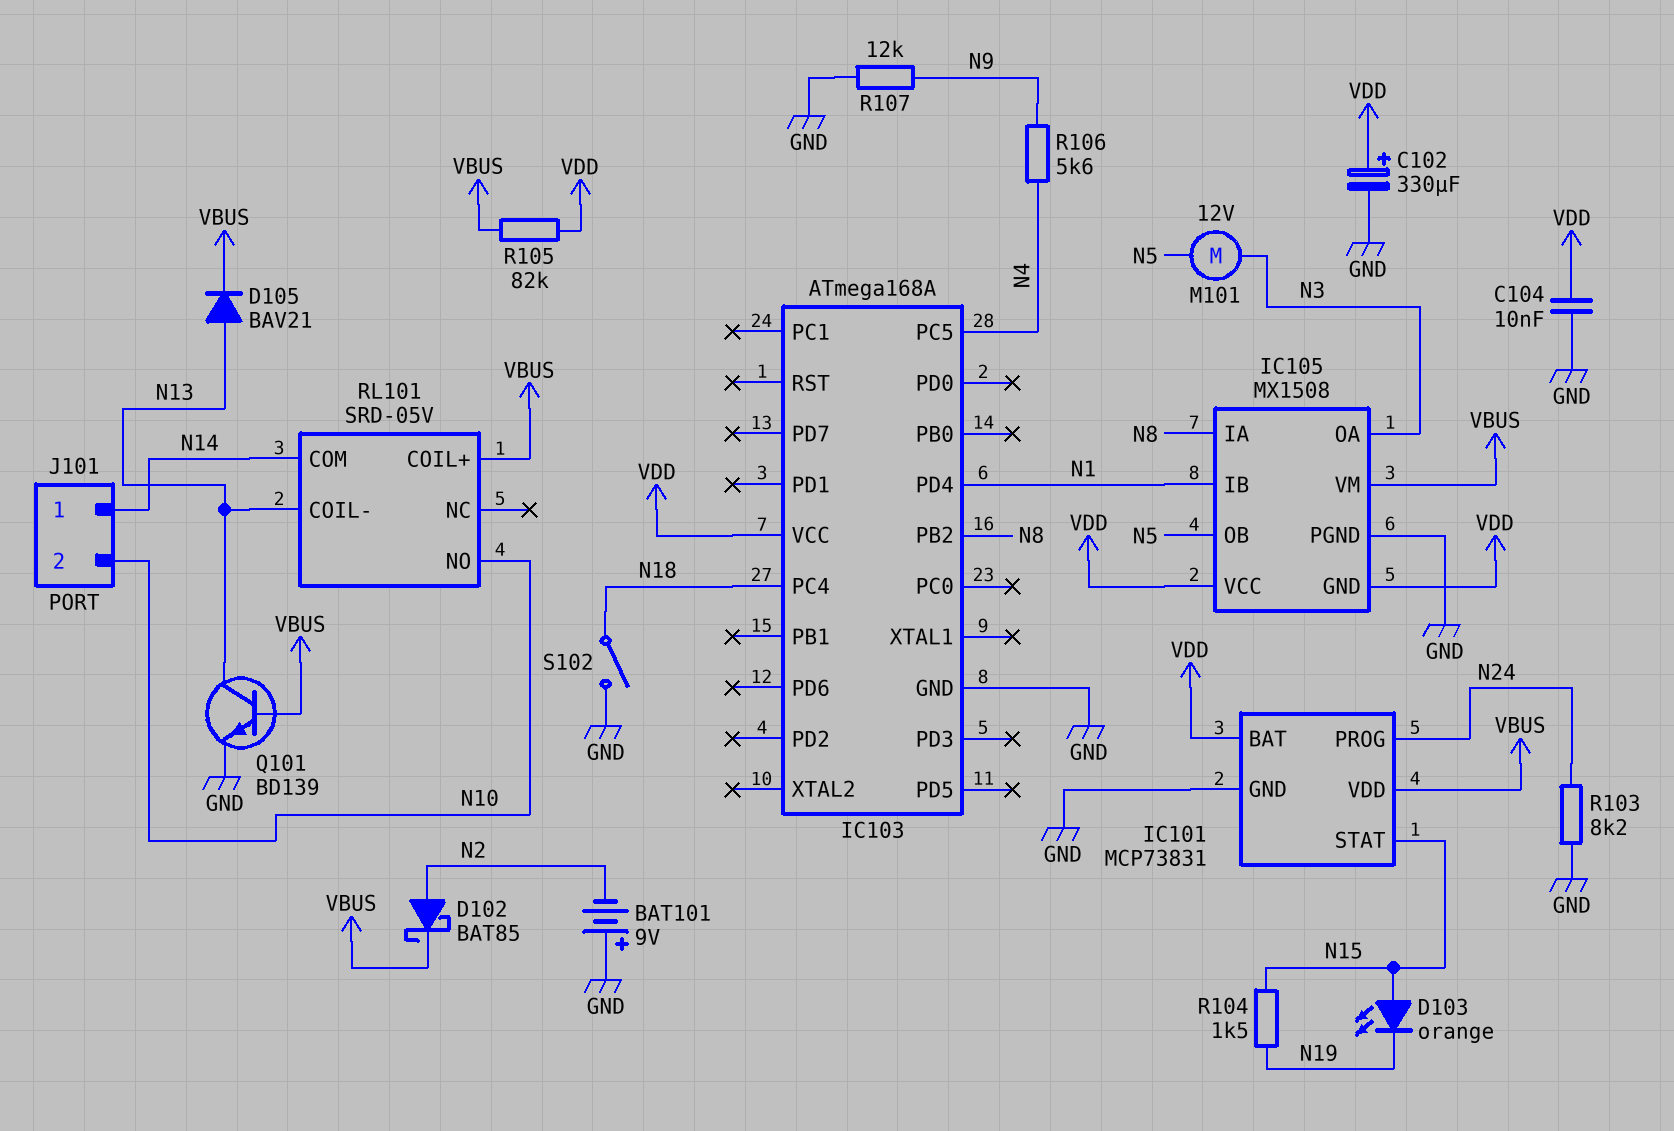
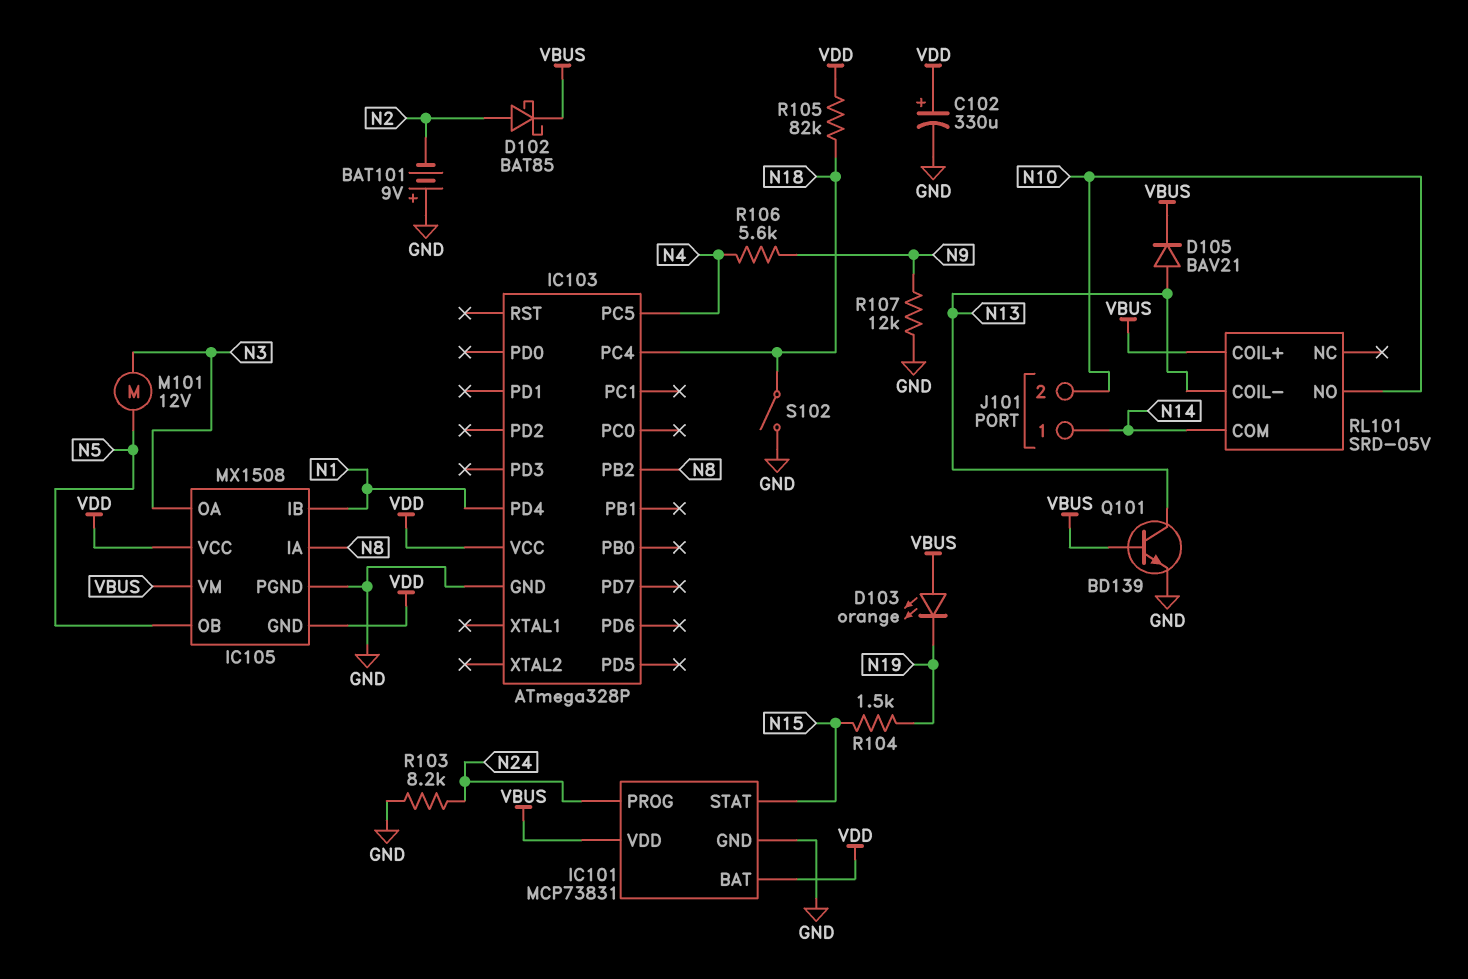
C104: 10nF (GND, VDD) -> none
D103: LED orange (A N15, K N19) -> LED orange (A VBUS, K N19)
IC103: ATmega168A -> ATmega328P
R105: 82k (VBUS, VDD) -> 82k (N18, VDD)

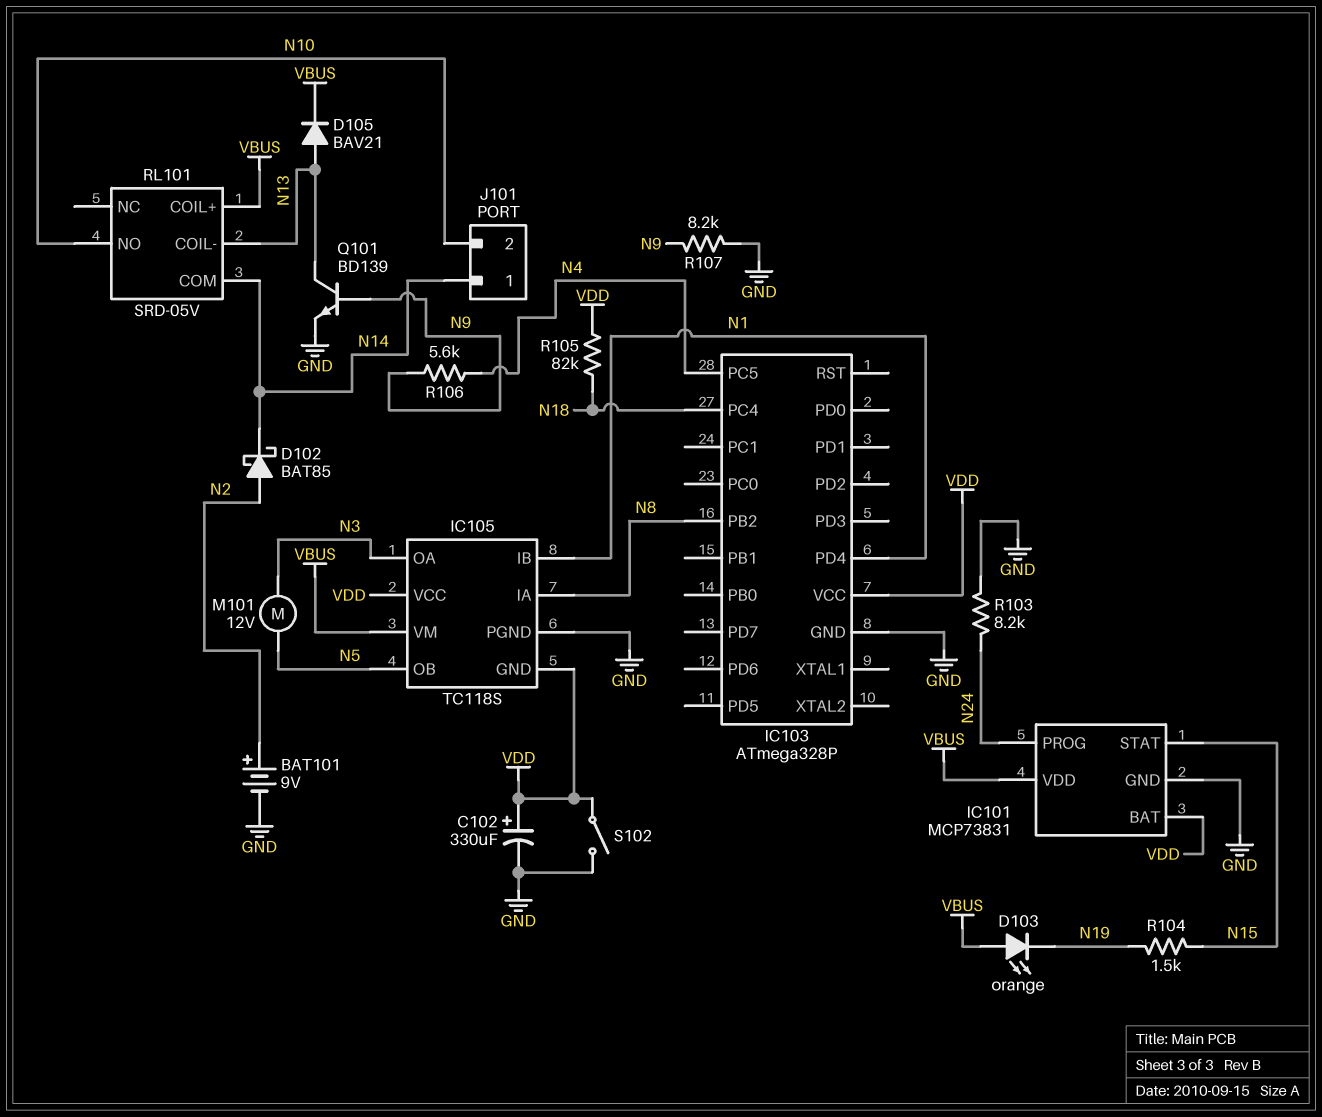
BAT101: 9V (plus GND, minus N2) -> 9V (plus N2, minus GND)
D102: schottky BAT85 (A N2, K VBUS) -> schottky BAT85 (A N2, K N14)
IC105: MX1508 -> TC118S
Q101: NPN BD139 (B VBUS, C N13, E GND) -> NPN BD139 (B N9, C N13, E GND)
R107: 12k (GND, N9) -> 8.2k (GND, N9)
S102: switch (GND, N18) -> switch (GND, VDD)

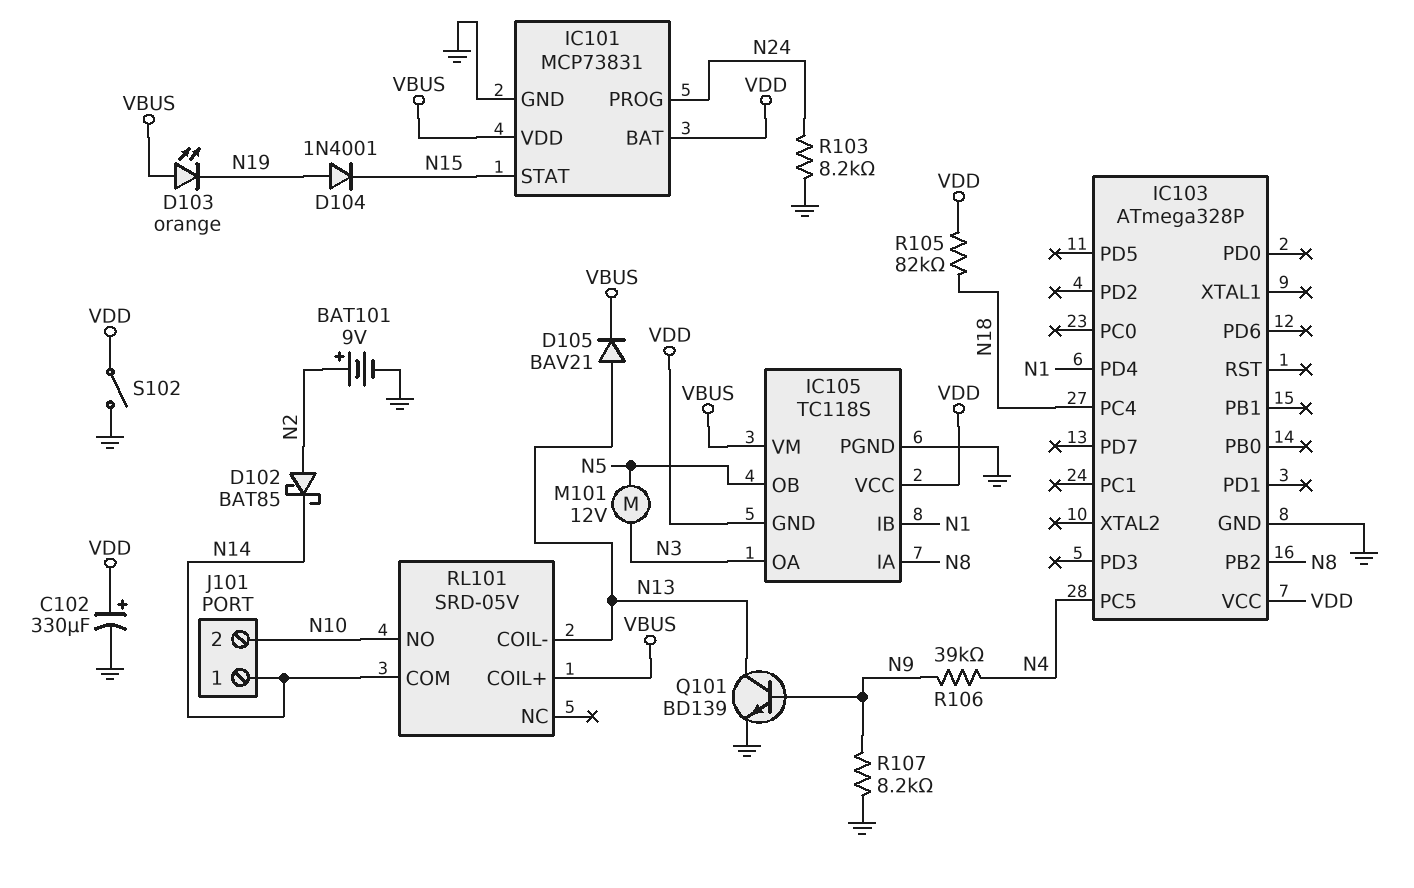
D104: none -> diode 1N4001 (A N19, K N15)
R104: 1.5k (N15, N19) -> none
R106: 5.6k (N4, N9) -> 39k (N4, N9)

